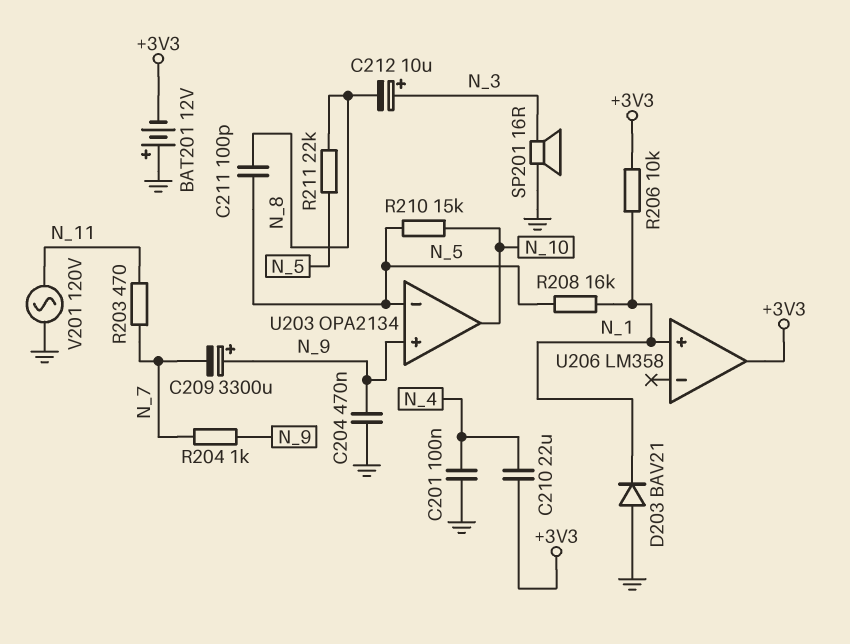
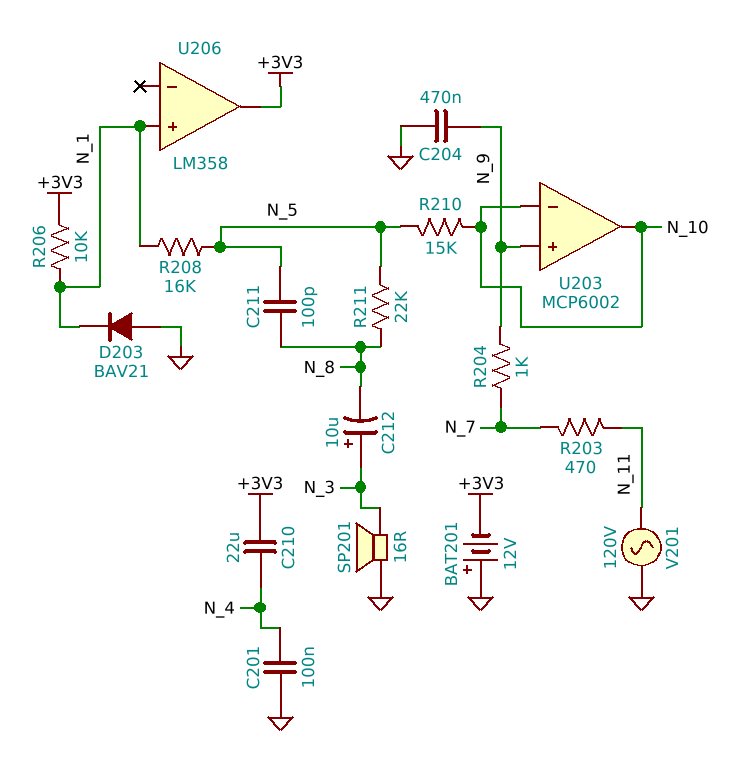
C209: 3300uF (plus N_9, minus N_7) -> none
U203: OPA2134 -> MCP6002
U203 pin in-: N_5 -> N_10

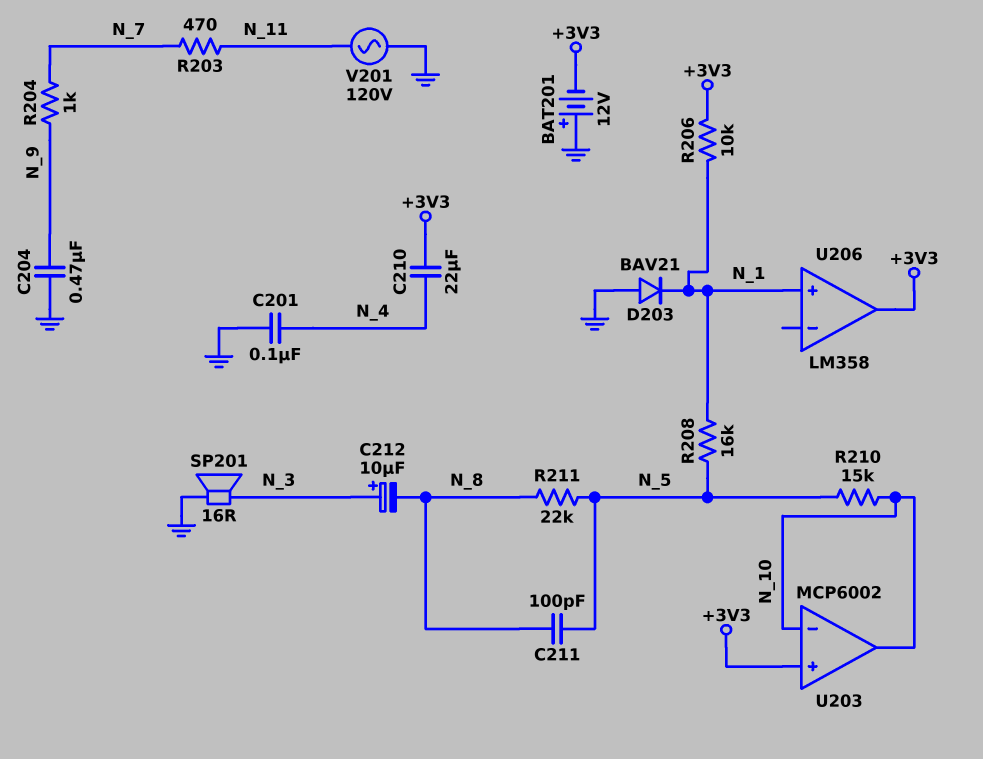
U203 pin in+: N_9 -> +3V3

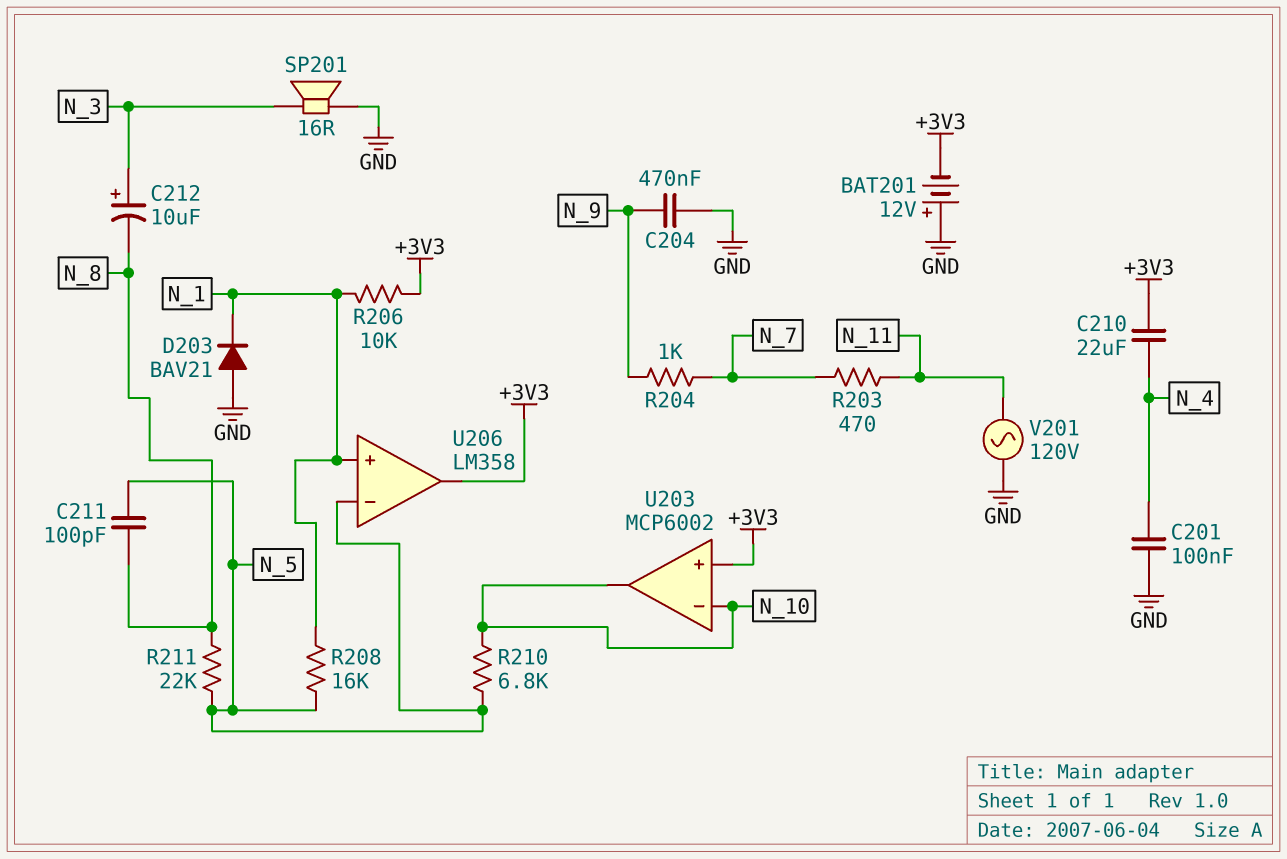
R210: 15k (N_5, N_10) -> 6.8k (N_5, N_10)
U206 pin in-: none -> N_5

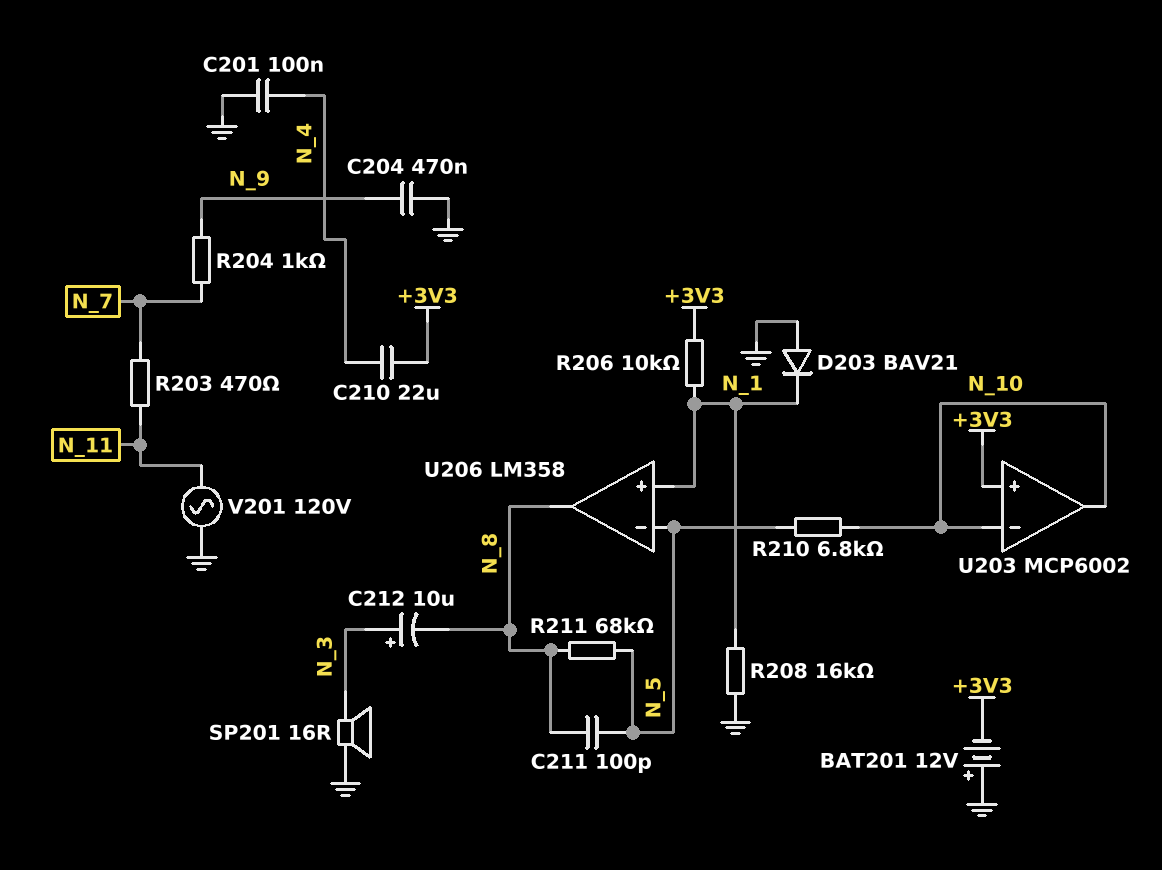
R208: 16k (N_1, N_5) -> 16k (GND, N_1)
R211: 22k (N_5, N_8) -> 68k (N_5, N_8)
U206 pin out: +3V3 -> N_8

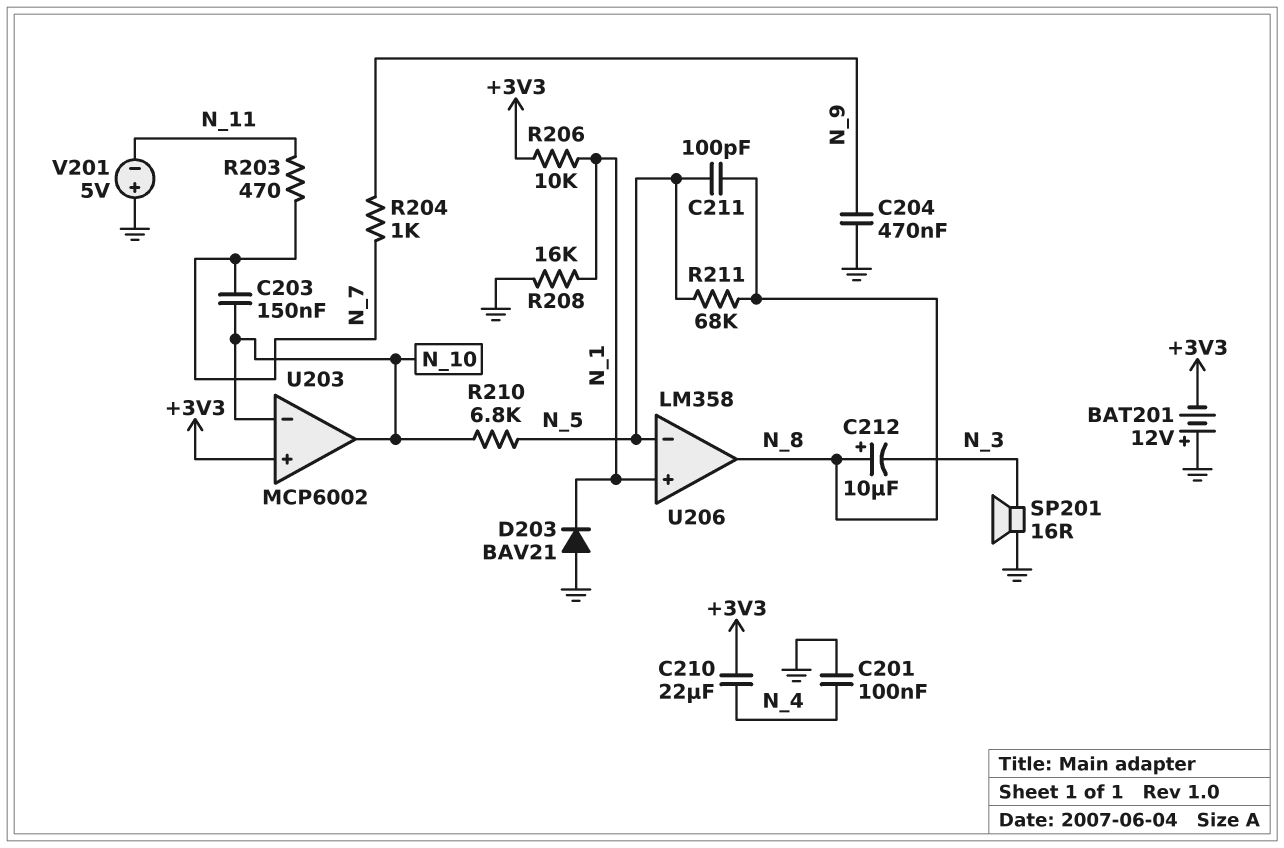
C203: none -> 150nF (N_7, N_10)
C212: 10uF (plus N_3, minus N_8) -> 10uF (plus N_8, minus N_3)
V201: AC 120V (GND, N_11) -> 5V (plus GND, minus N_11)

